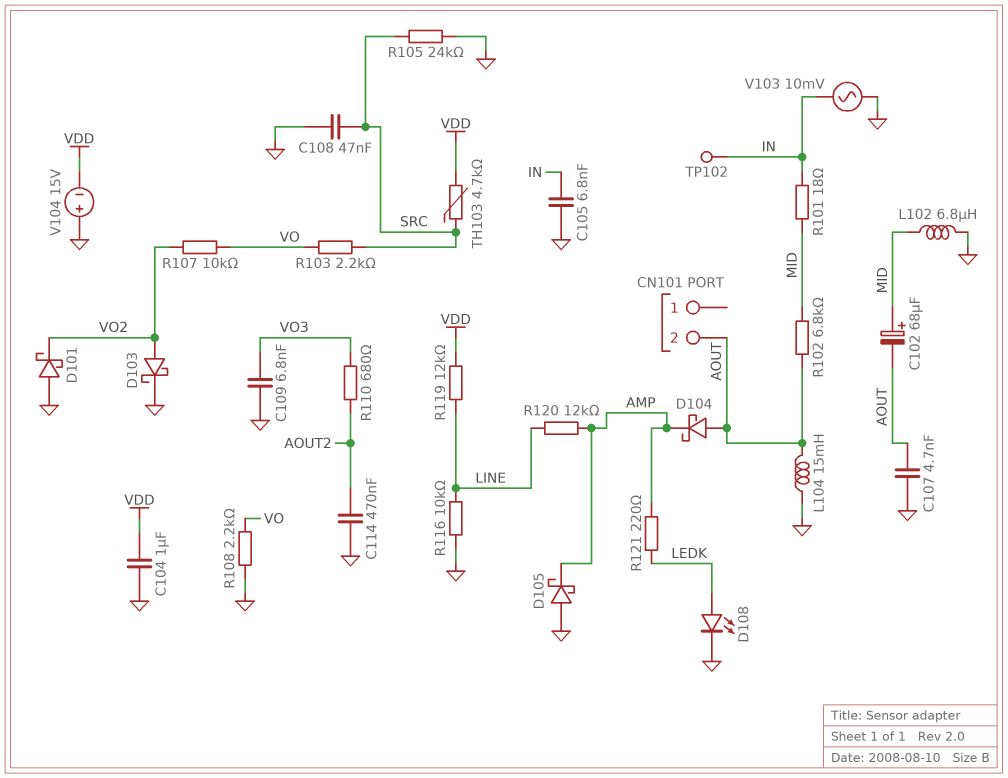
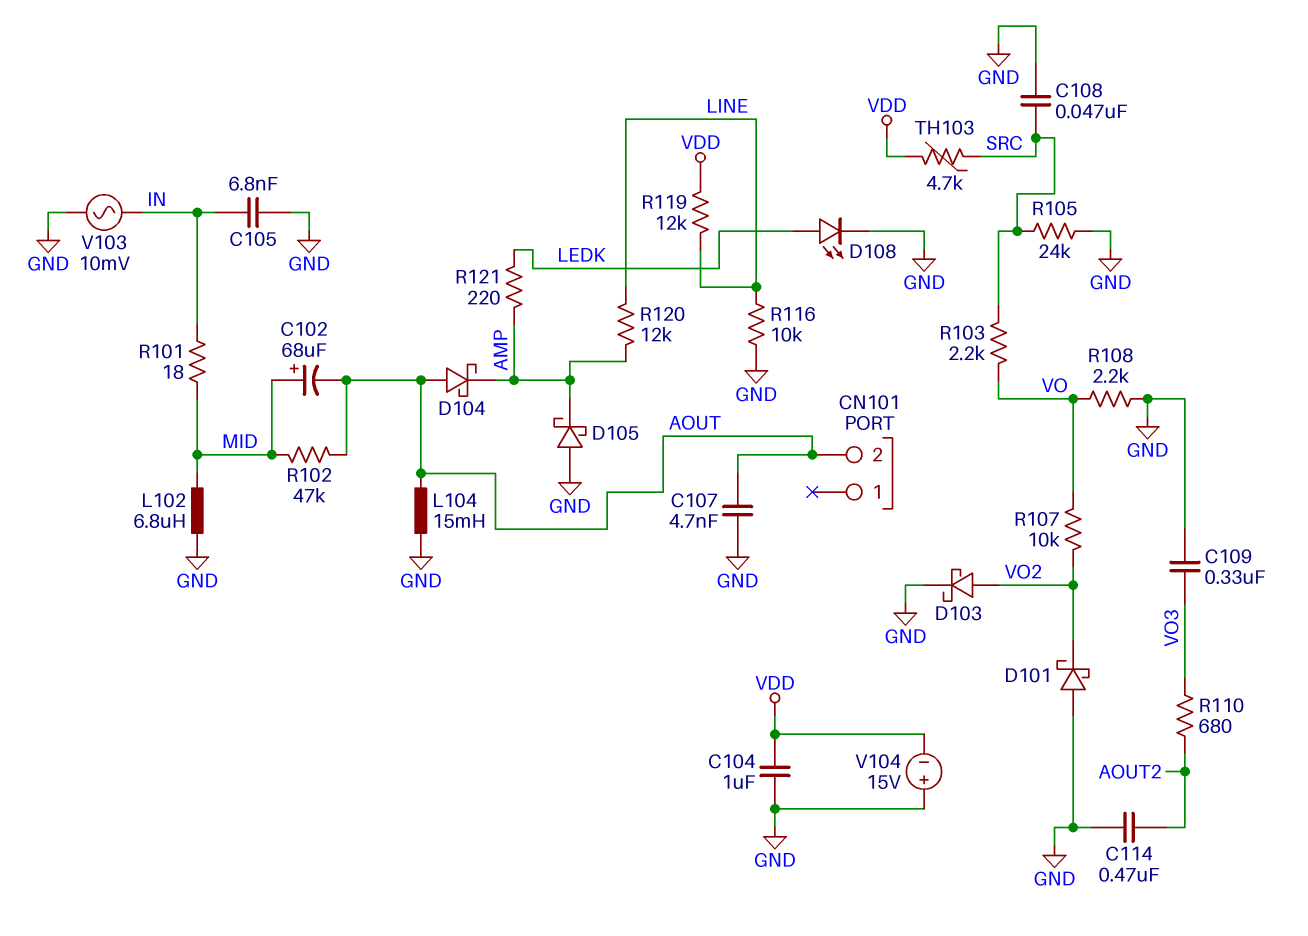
C109: 6.8nF (GND, VO3) -> 330nF (GND, VO3)
R102: 6.8k (AOUT, MID) -> 47k (AOUT, MID)
TP102: test point (IN) -> none

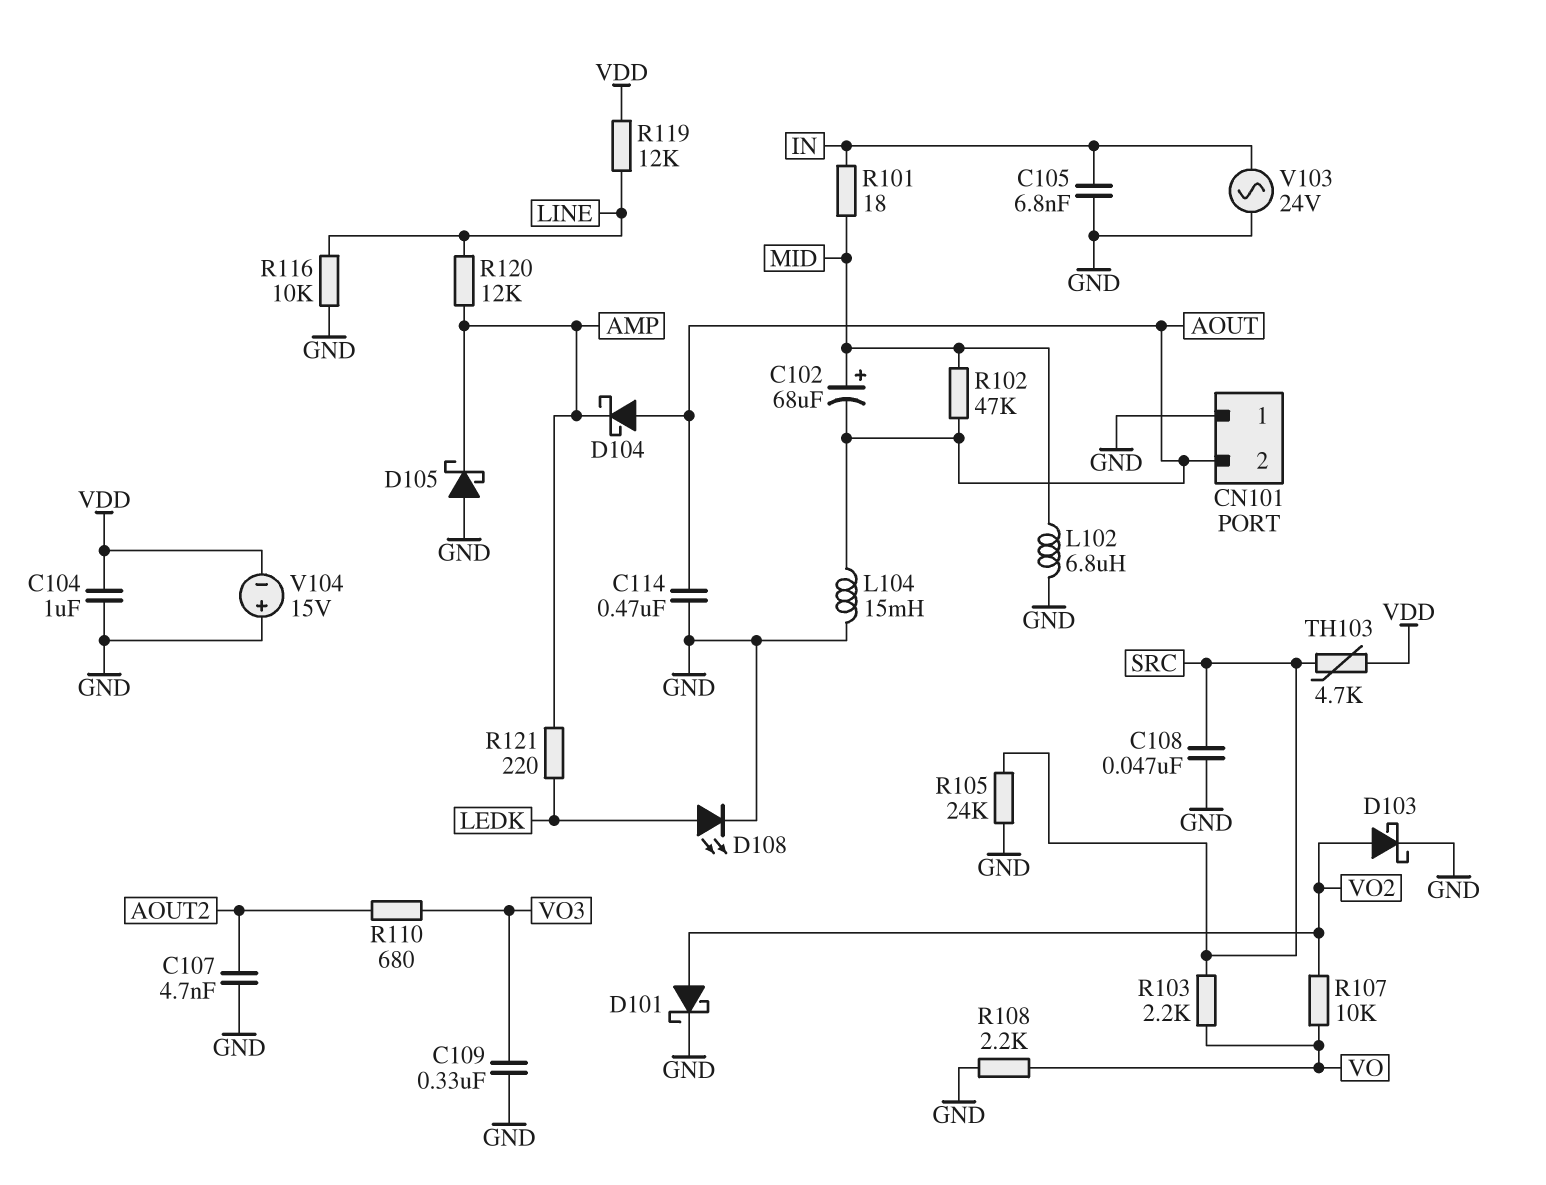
C107: 4.7nF (AOUT, GND) -> 4.7nF (AOUT2, GND)
C114: 470nF (AOUT2, GND) -> 470nF (AOUT, GND)
CN101 pin 1: none -> GND
D101: schottky (A GND, K VO2) -> schottky (A VO2, K GND)
V103: AC 10mV (GND, IN) -> AC 24V (GND, IN)

